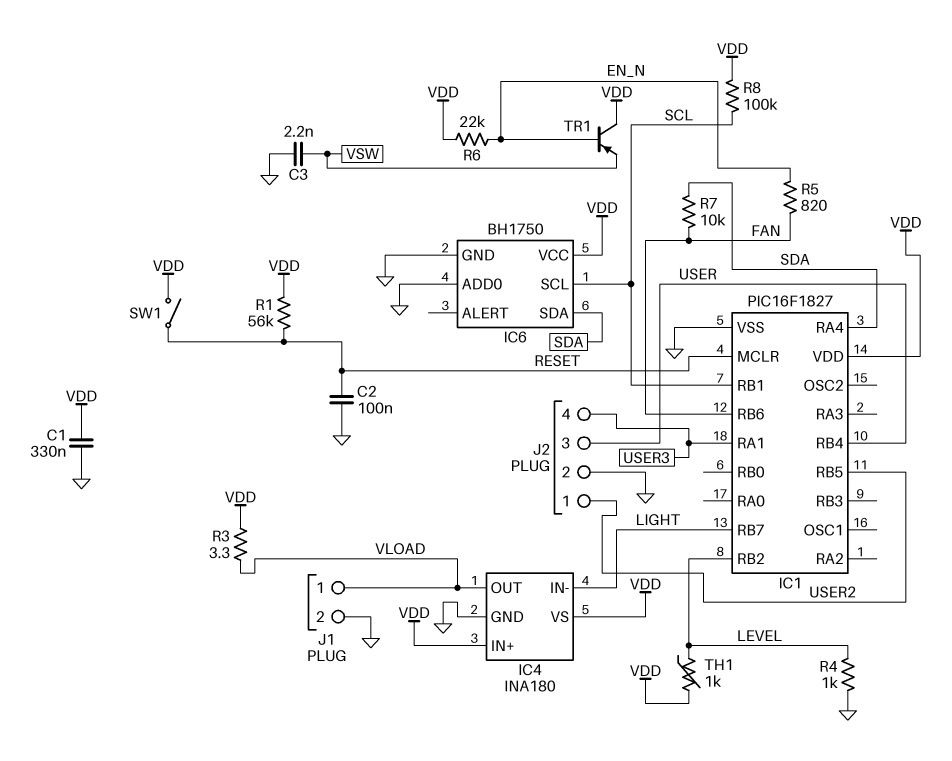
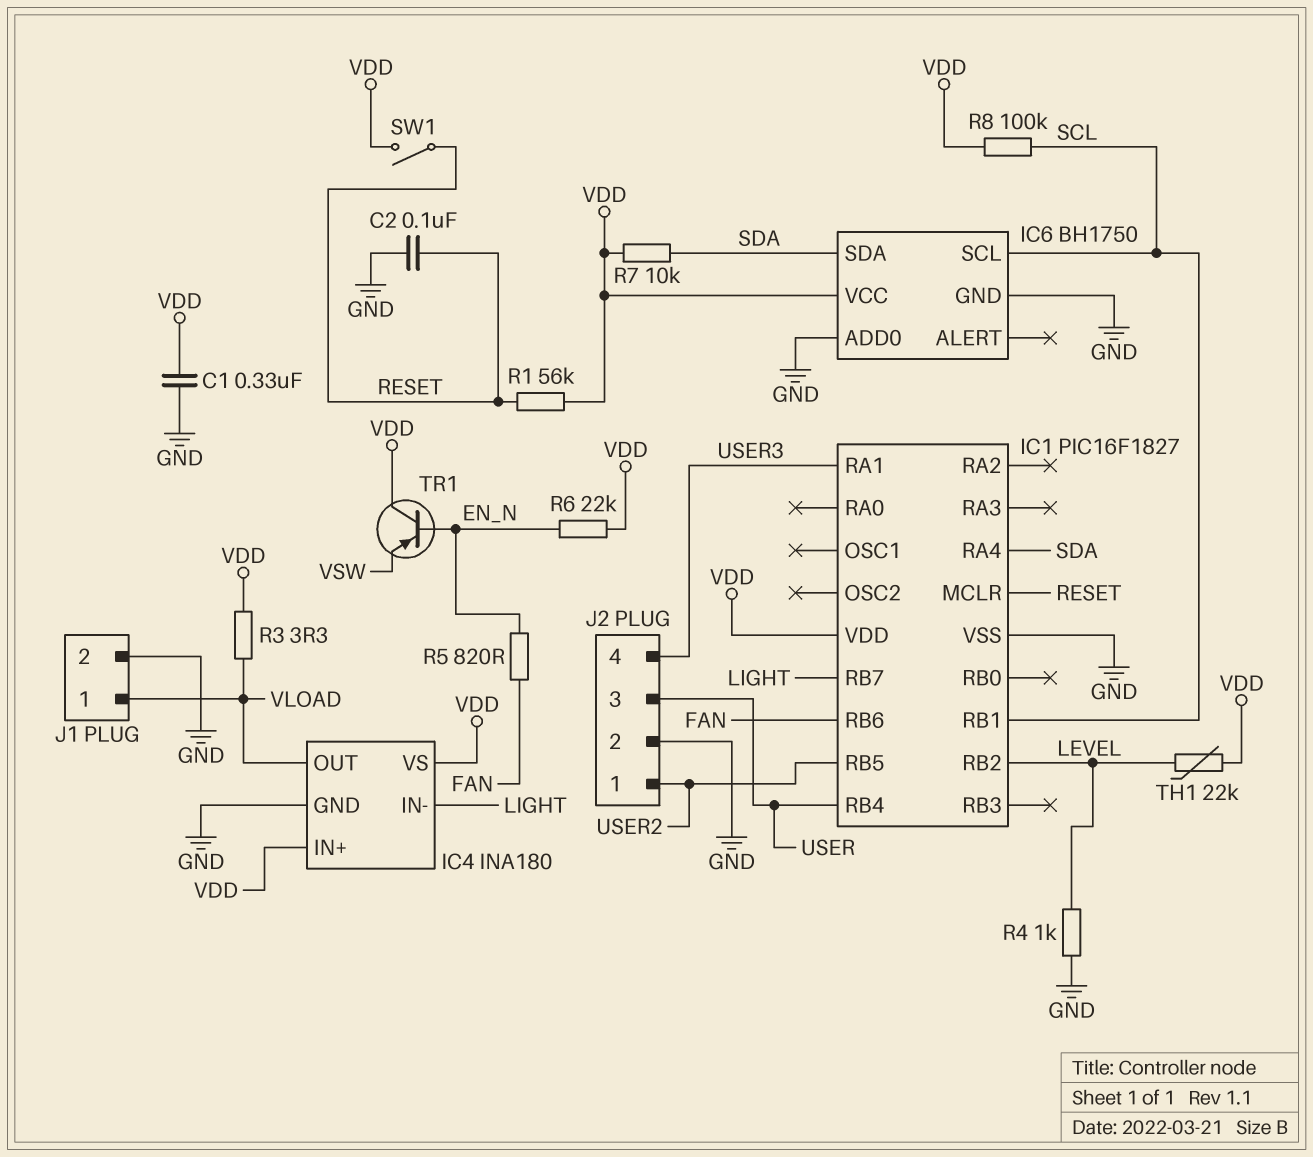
C3: 2.2nF (GND, VSW) -> none
R7: 10k (FAN, SDA) -> 10k (SDA, VDD)
TH1: 1k (LEVEL, VDD) -> 22k (LEVEL, VDD)

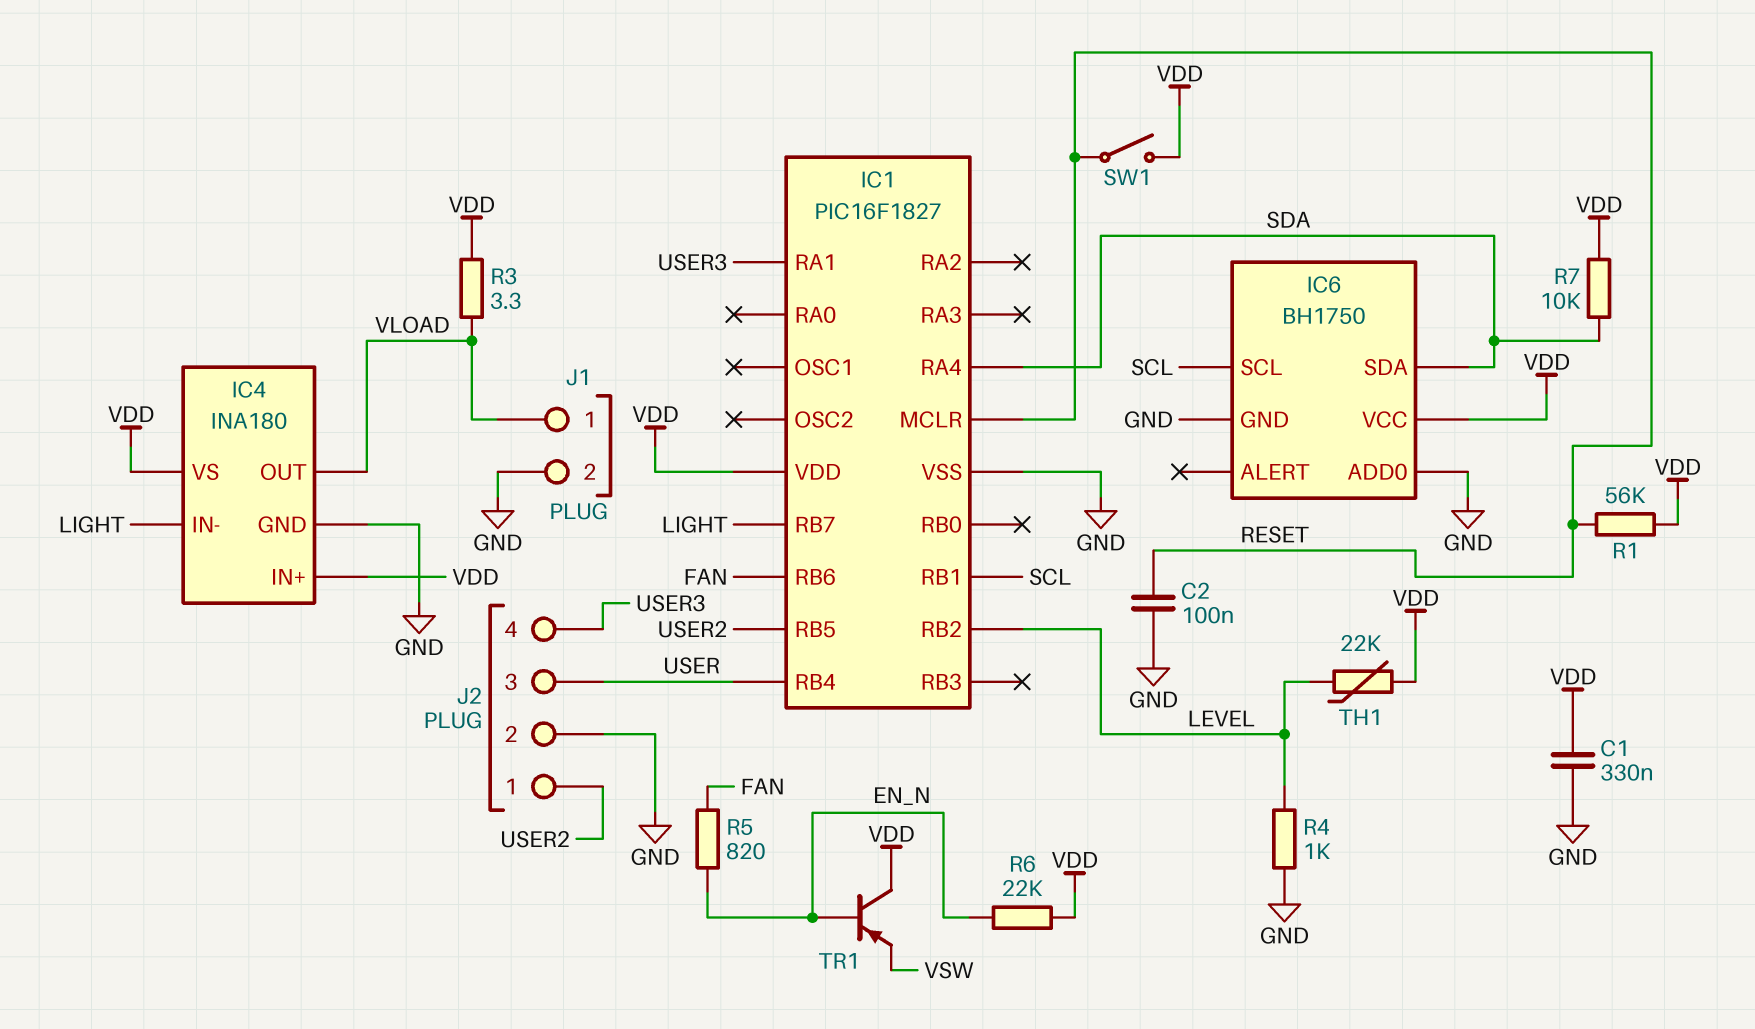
R8: 100k (SCL, VDD) -> none

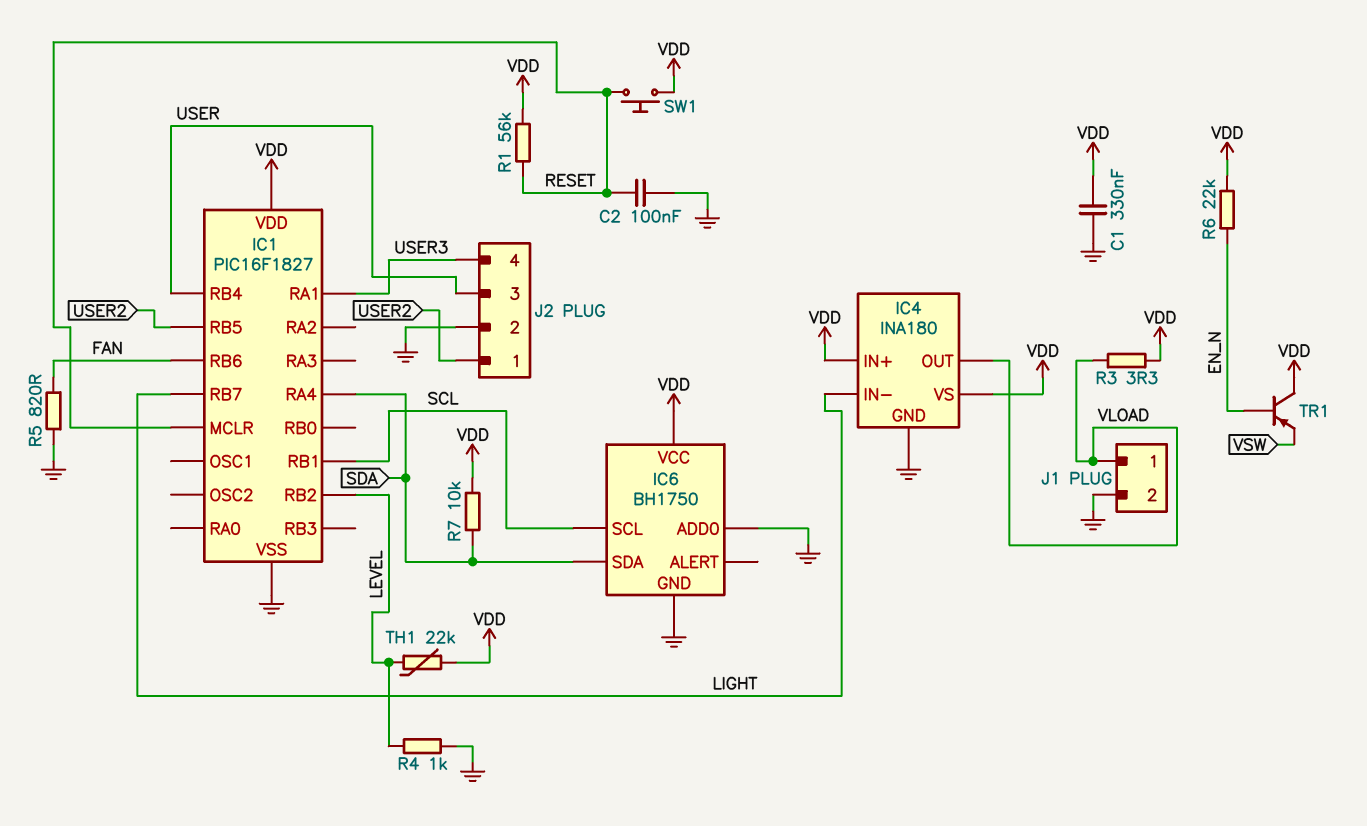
R5: 820 (EN_N, FAN) -> 820 (FAN, GND)
SW1: switch (RESET, VDD) -> button (RESET, VDD)

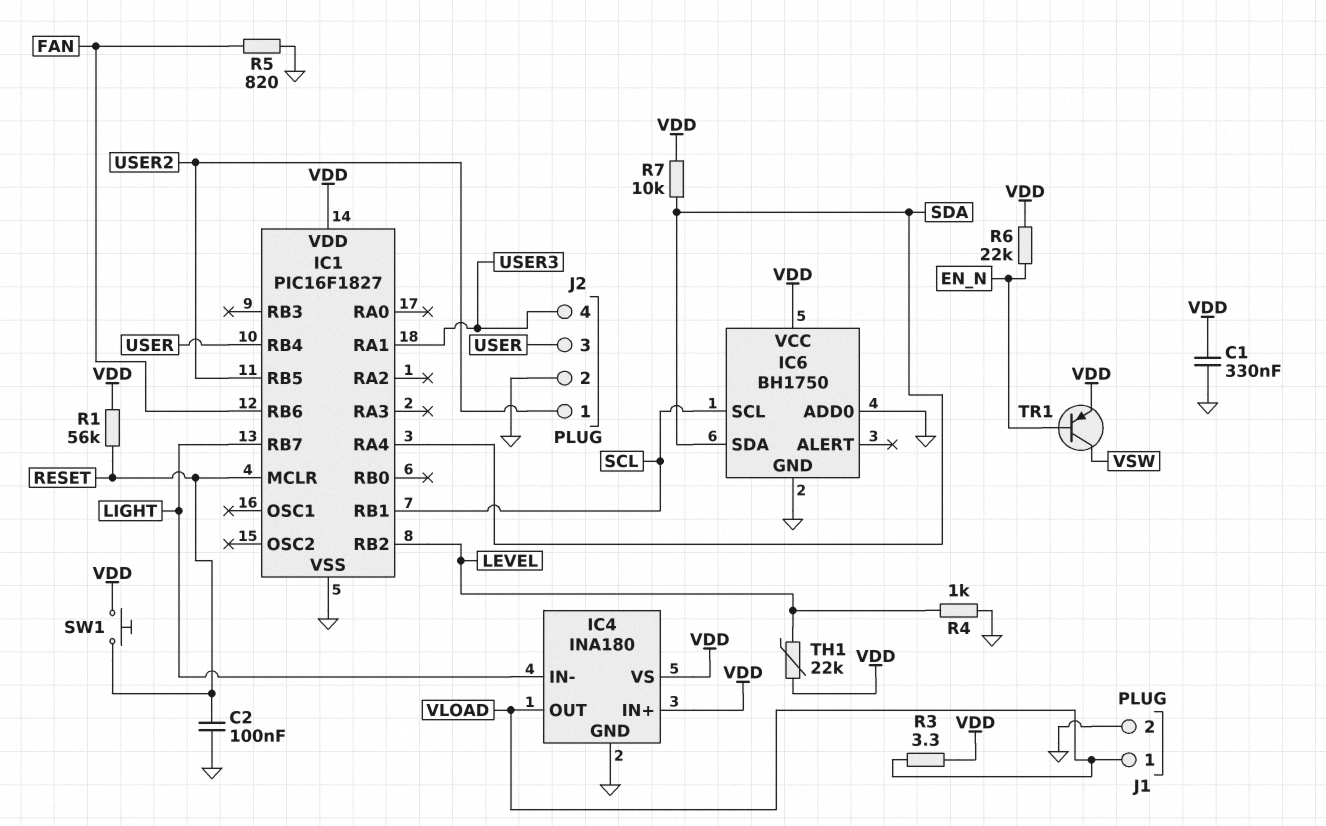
TR1: PNP (B EN_N, C VDD, E VSW) -> PNP (B EN_N, C VSW, E VDD)

